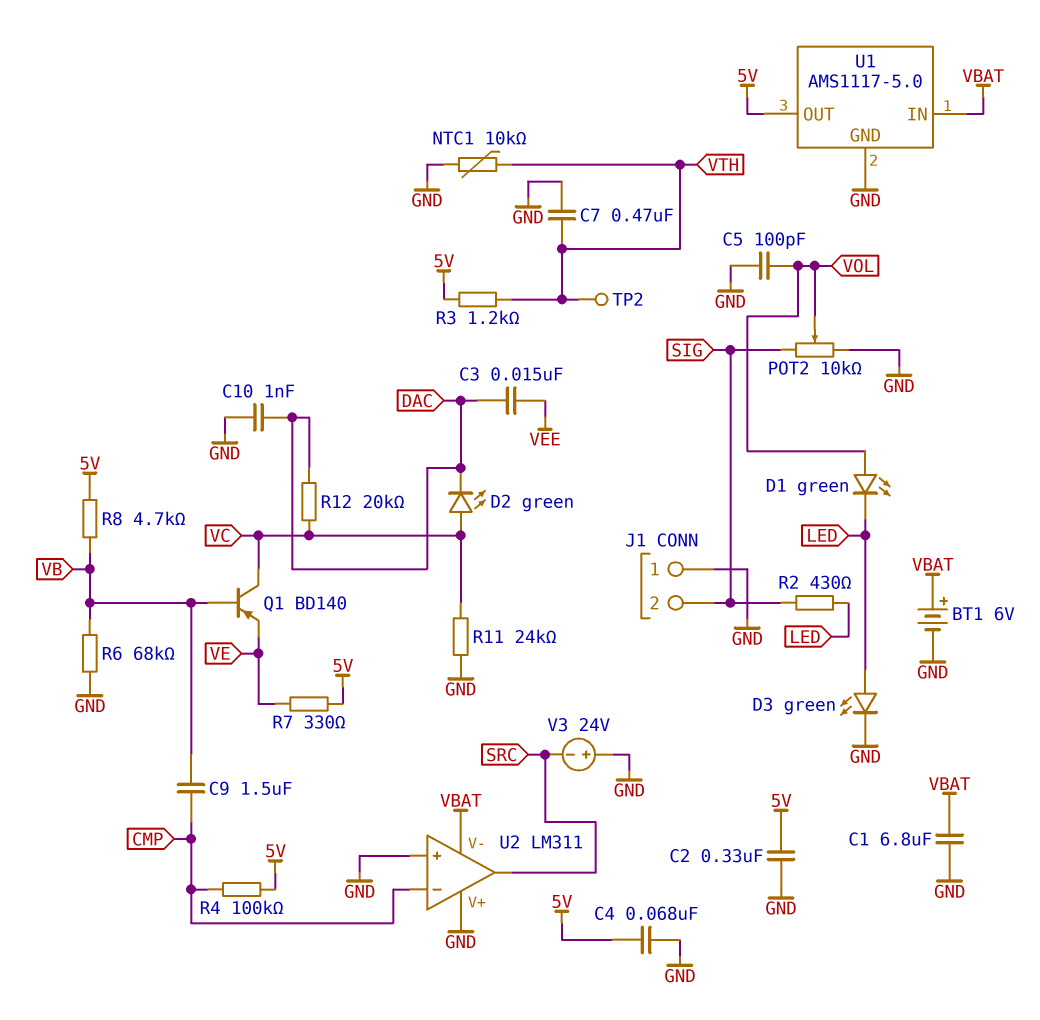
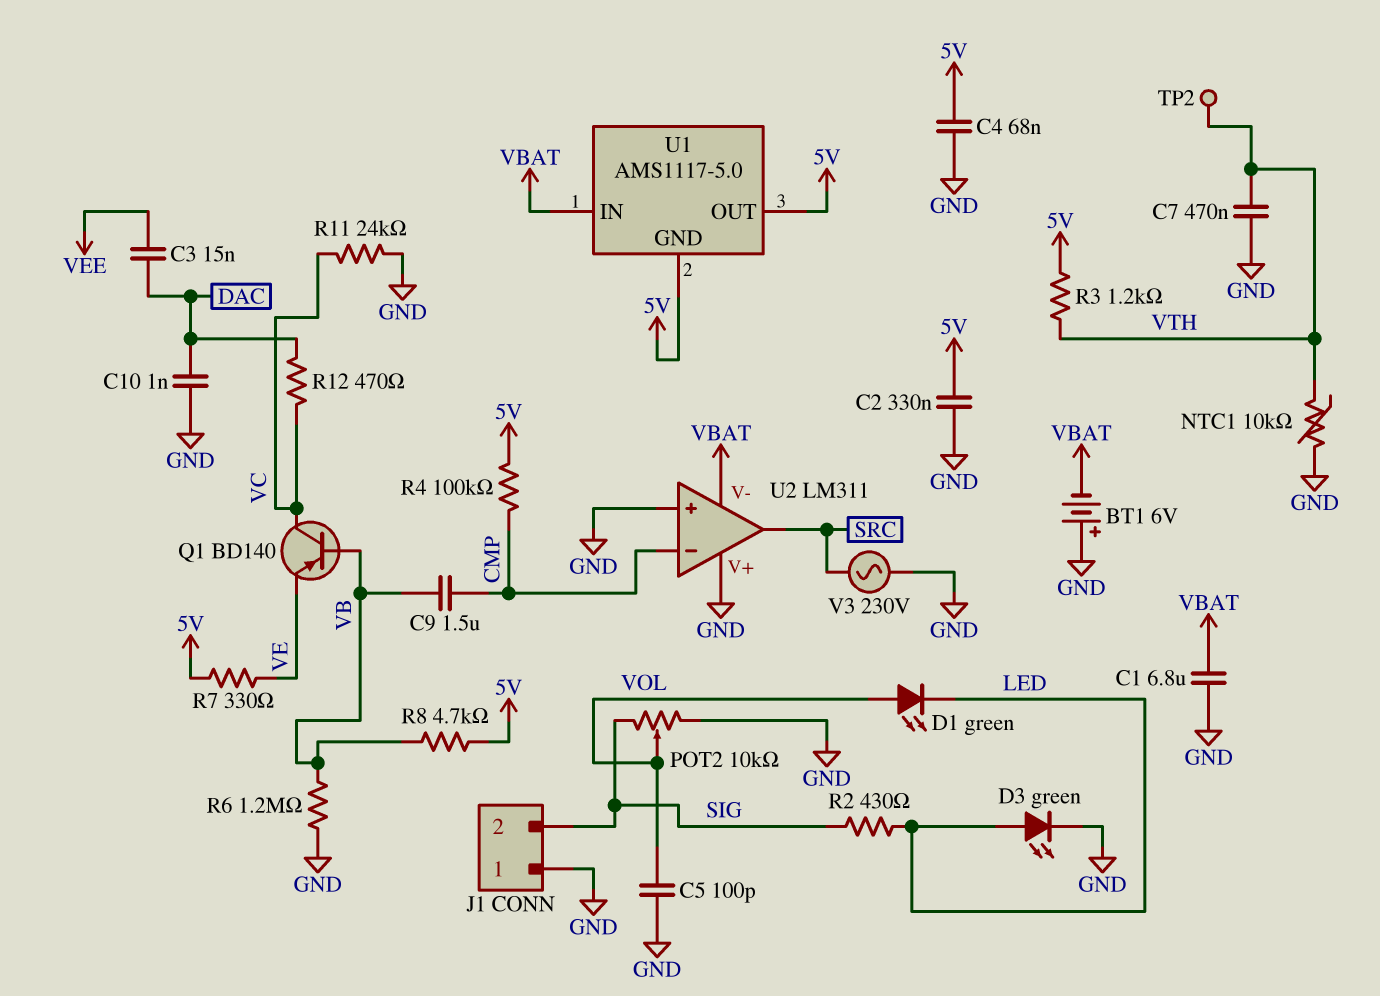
BT1: 6V (plus VBAT, minus GND) -> 6V (plus GND, minus VBAT)
D2: LED green (A VC, K DAC) -> none
R6: 68k (GND, VB) -> 1.2M (GND, VB)
R12: 20k (DAC, VC) -> 470 (DAC, VC)
U1 pin GND: GND -> 5V
V3: 24V (plus GND, minus SRC) -> AC 230V (GND, SRC)

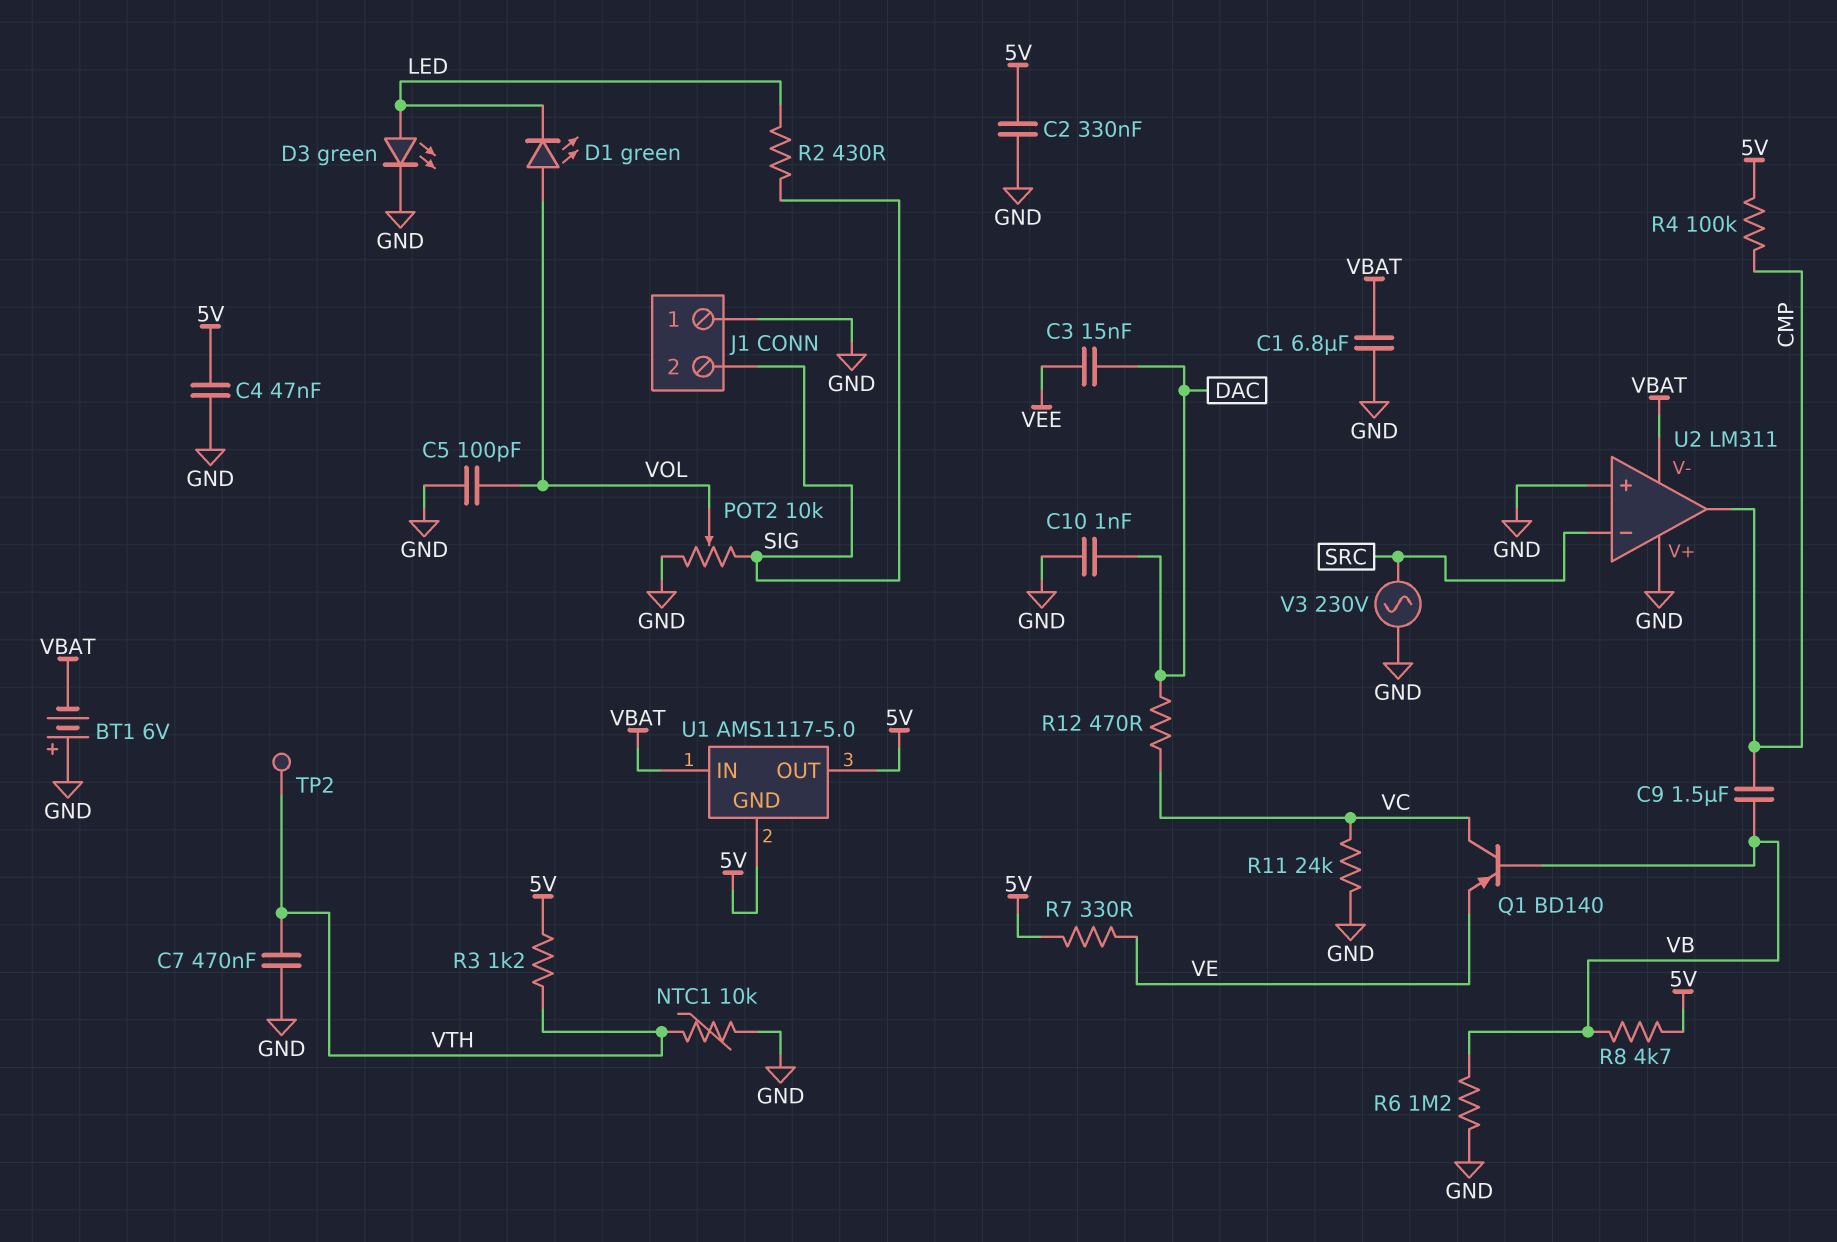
C4: 68nF (5V, GND) -> 47nF (5V, GND)
U2 pin in-: CMP -> SRC
U2 pin out: SRC -> CMP

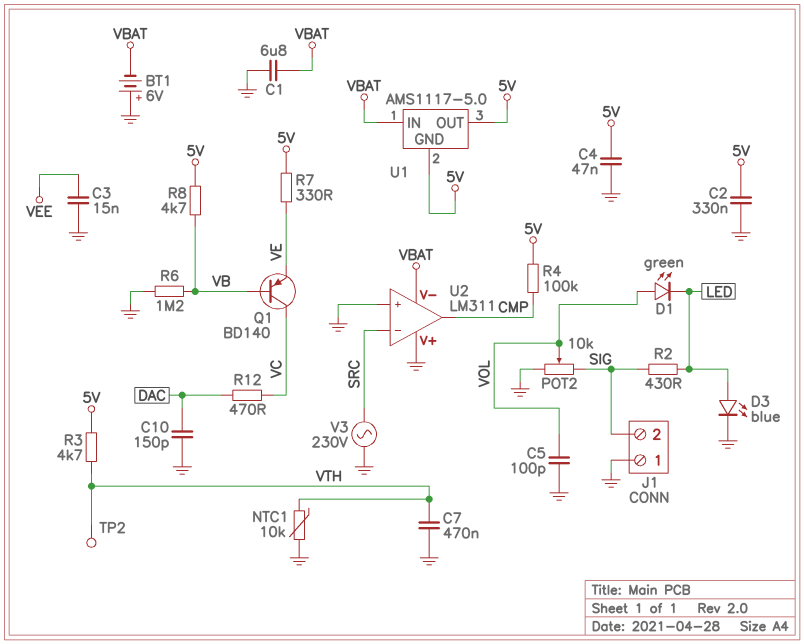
C3: 15nF (DAC, VEE) -> 15nF (GND, VEE)
C9: 1.5uF (CMP, VB) -> none
C10: 1nF (DAC, GND) -> 150pF (DAC, GND)
D3: LED green (A LED, K GND) -> LED blue (A LED, K GND)
R3: 1.2k (5V, VTH) -> 4.7k (5V, VTH)
R11: 24k (GND, VC) -> none

